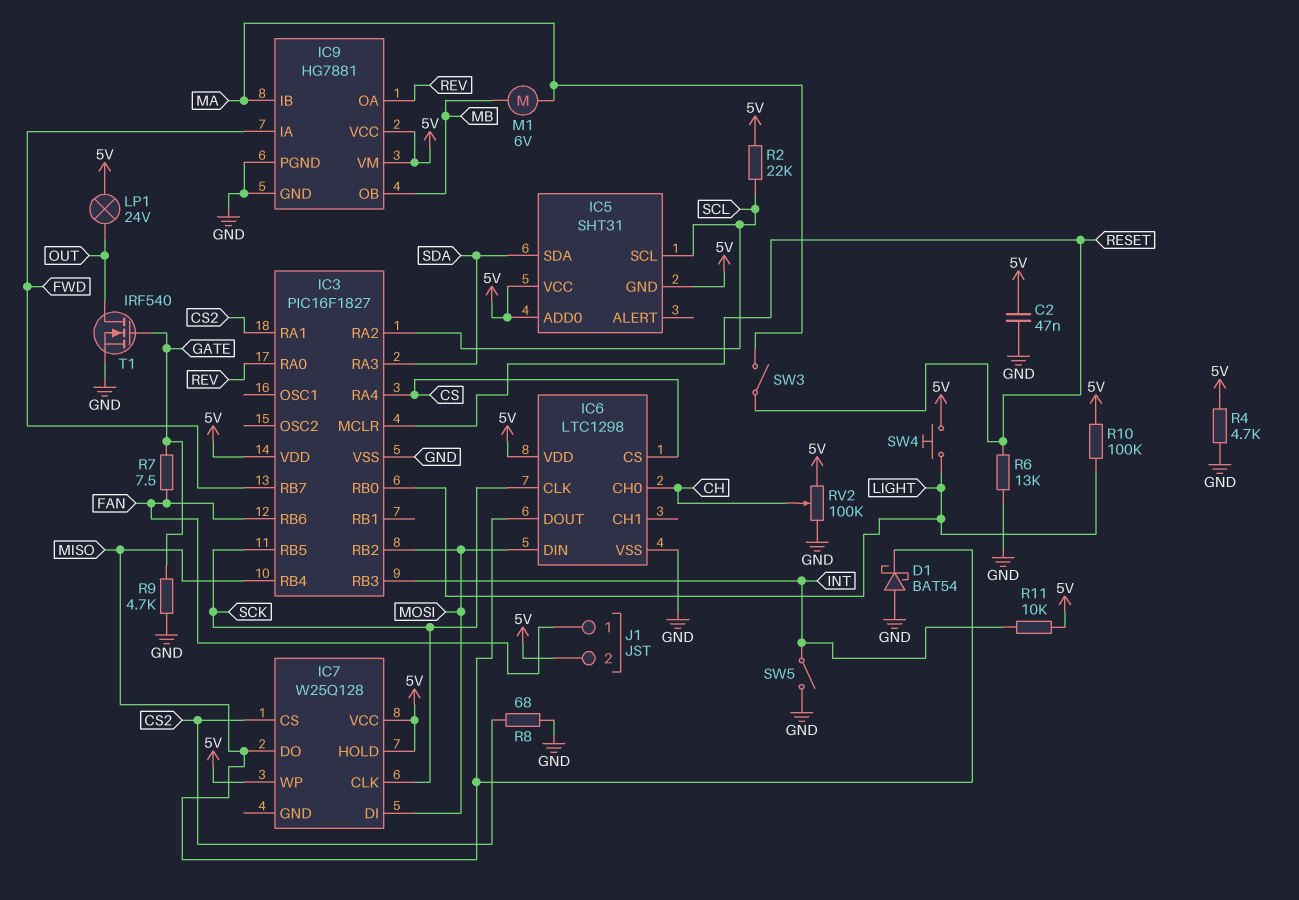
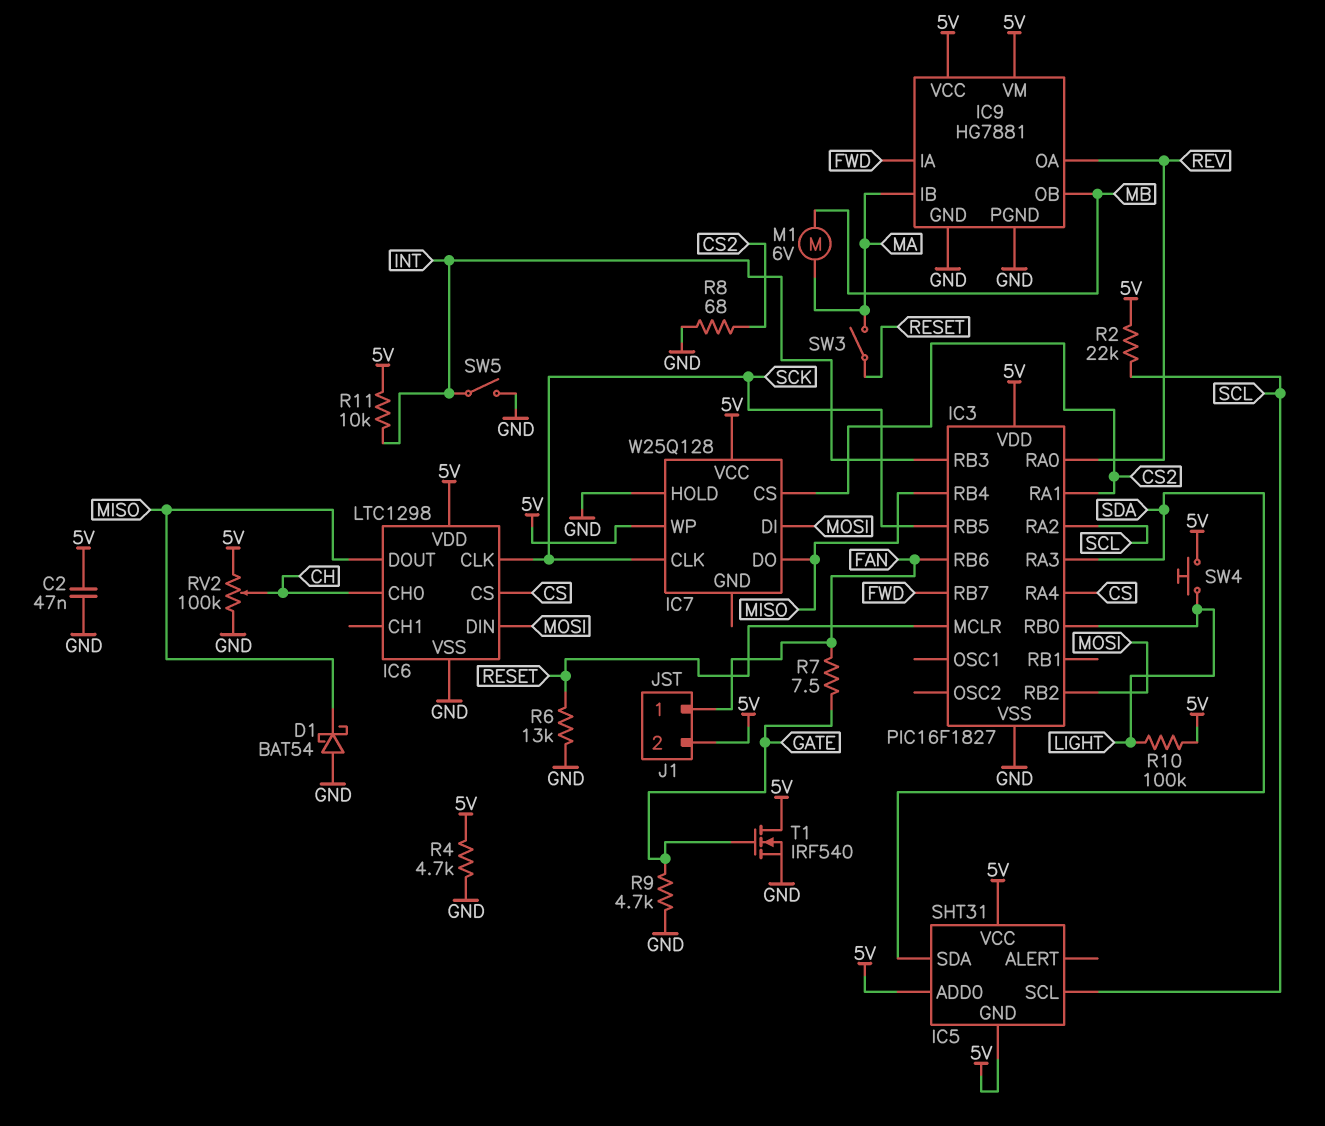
IC7 pin HOLD: 5V -> GND
LP1: lamp 24V (5V, OUT) -> none
T1: NMOS IRF540 (G GATE, D OUT, S GND) -> NMOS IRF540 (G GATE, D 5V, S GND)

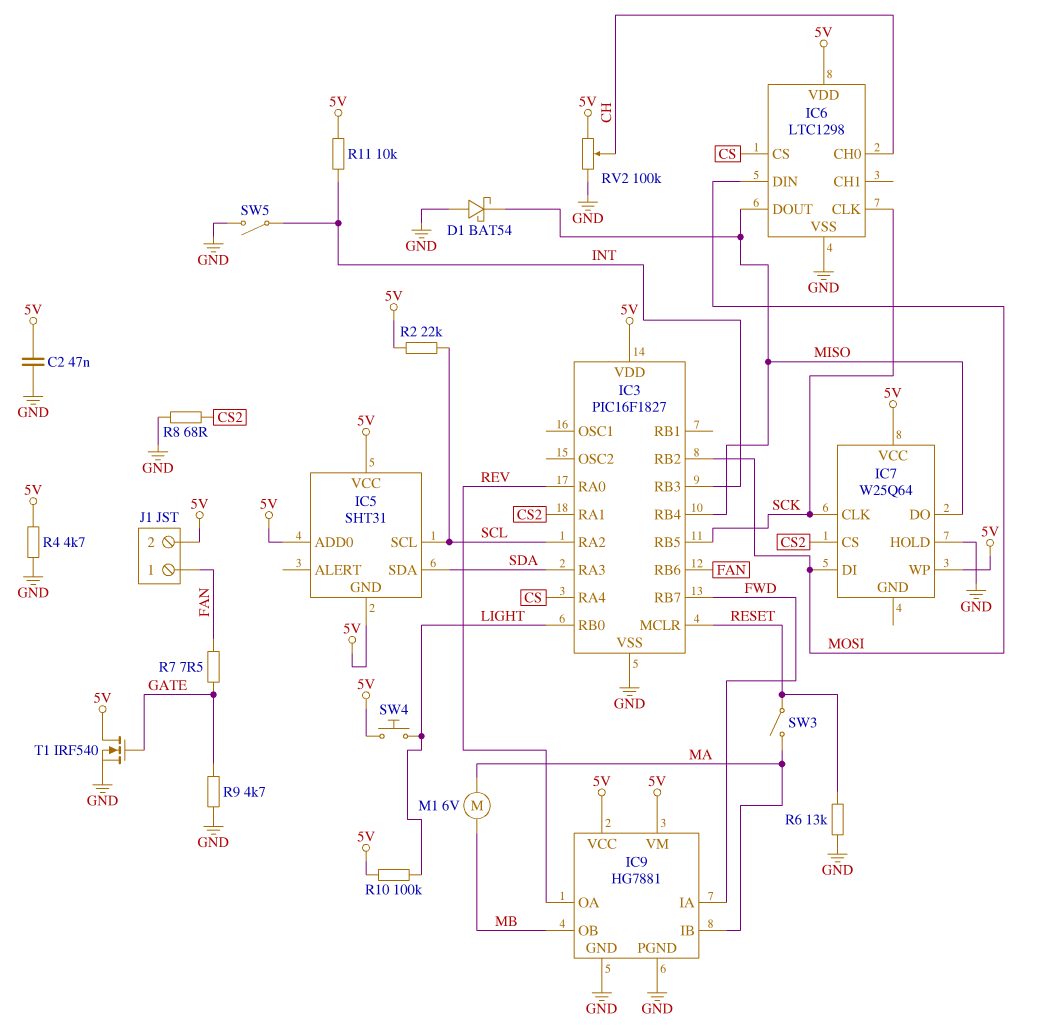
IC7: W25Q128 -> W25Q64

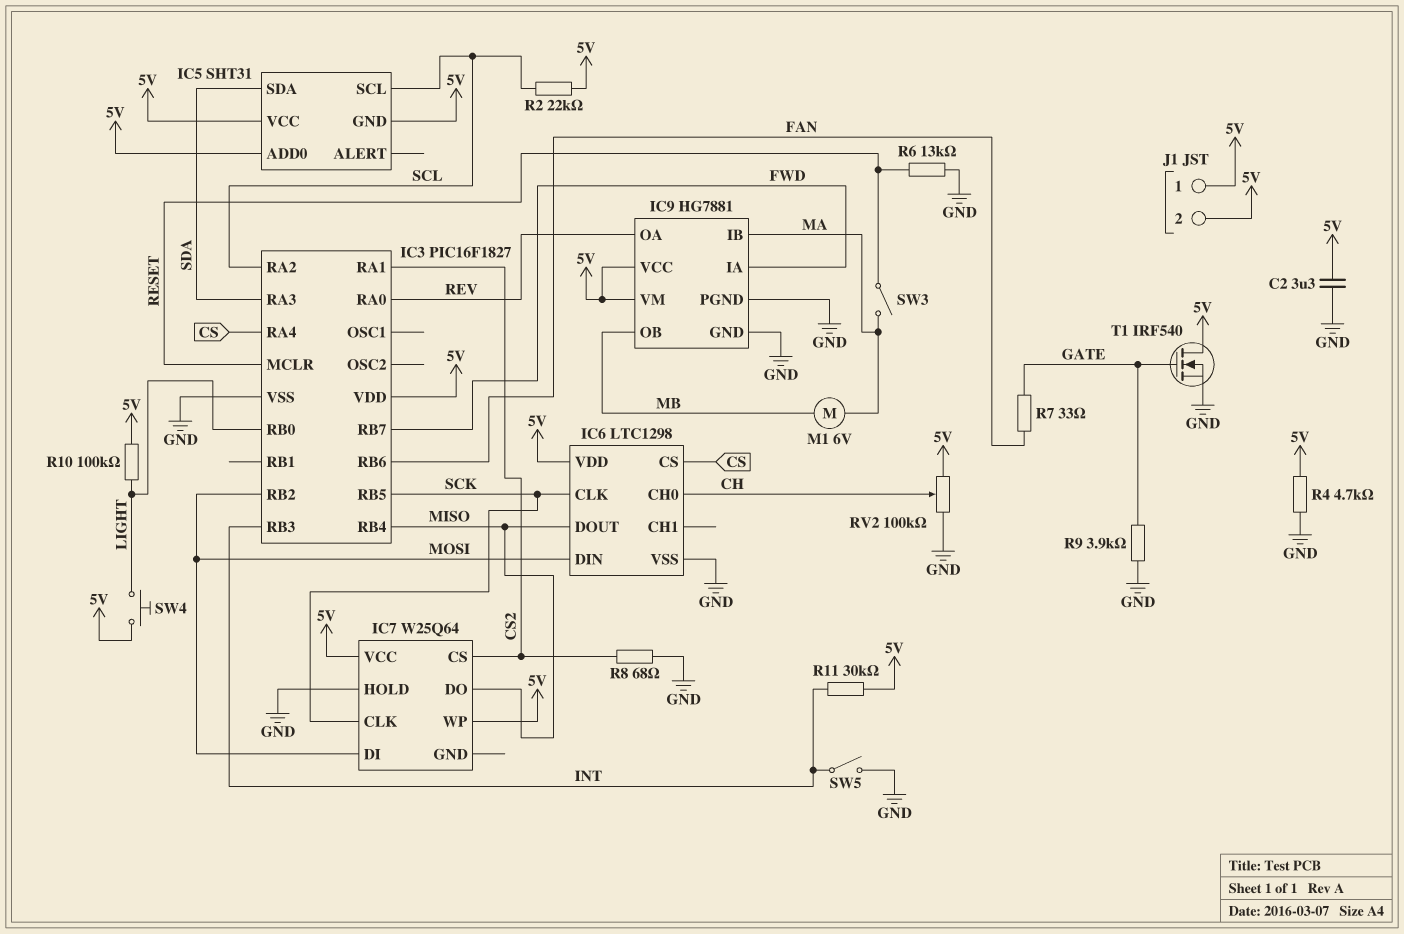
C2: 47nF (5V, GND) -> 3.3uF (5V, GND)
D1: schottky BAT54 (A GND, K MISO) -> none
J1 pin 1: FAN -> 5V
R7: 7.5 (FAN, GATE) -> 33 (FAN, GATE)
R9: 4.7k (GATE, GND) -> 3.9k (GATE, GND)
R11: 10k (5V, INT) -> 30k (5V, INT)

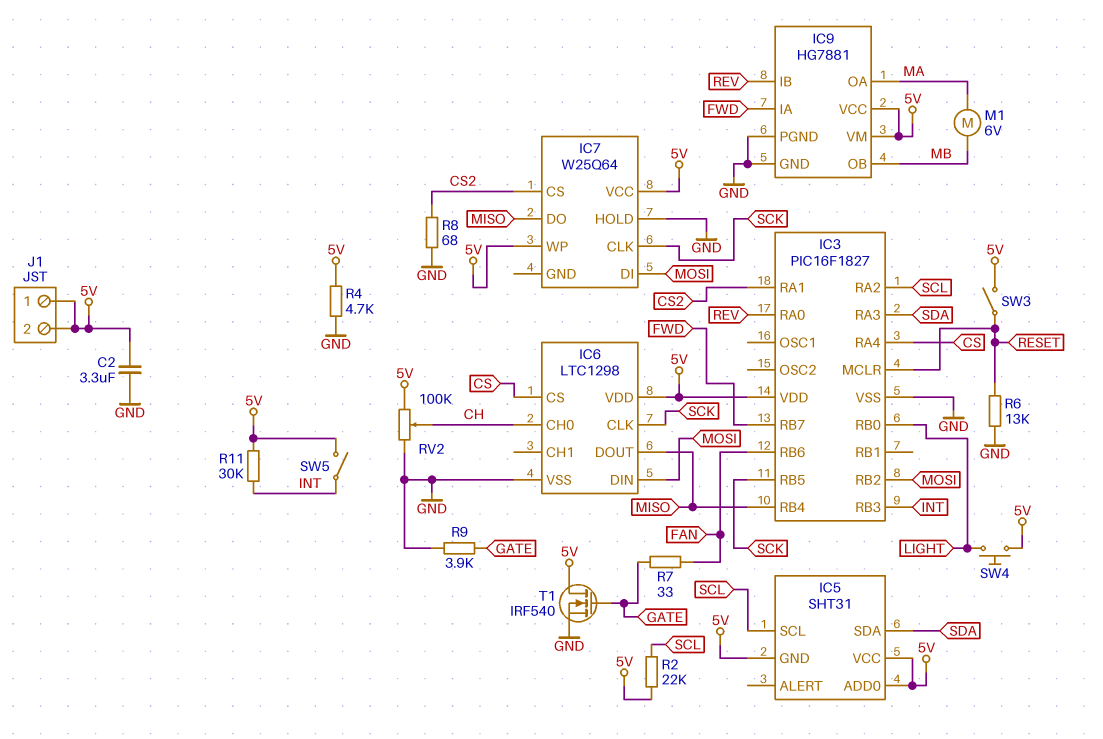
IC9 pin IB: MA -> REV
IC9 pin OA: REV -> MA
R10: 100k (5V, LIGHT) -> none
SW3: switch (MA, RESET) -> switch (5V, RESET)
SW5: switch (GND, INT) -> switch (5V, INT)

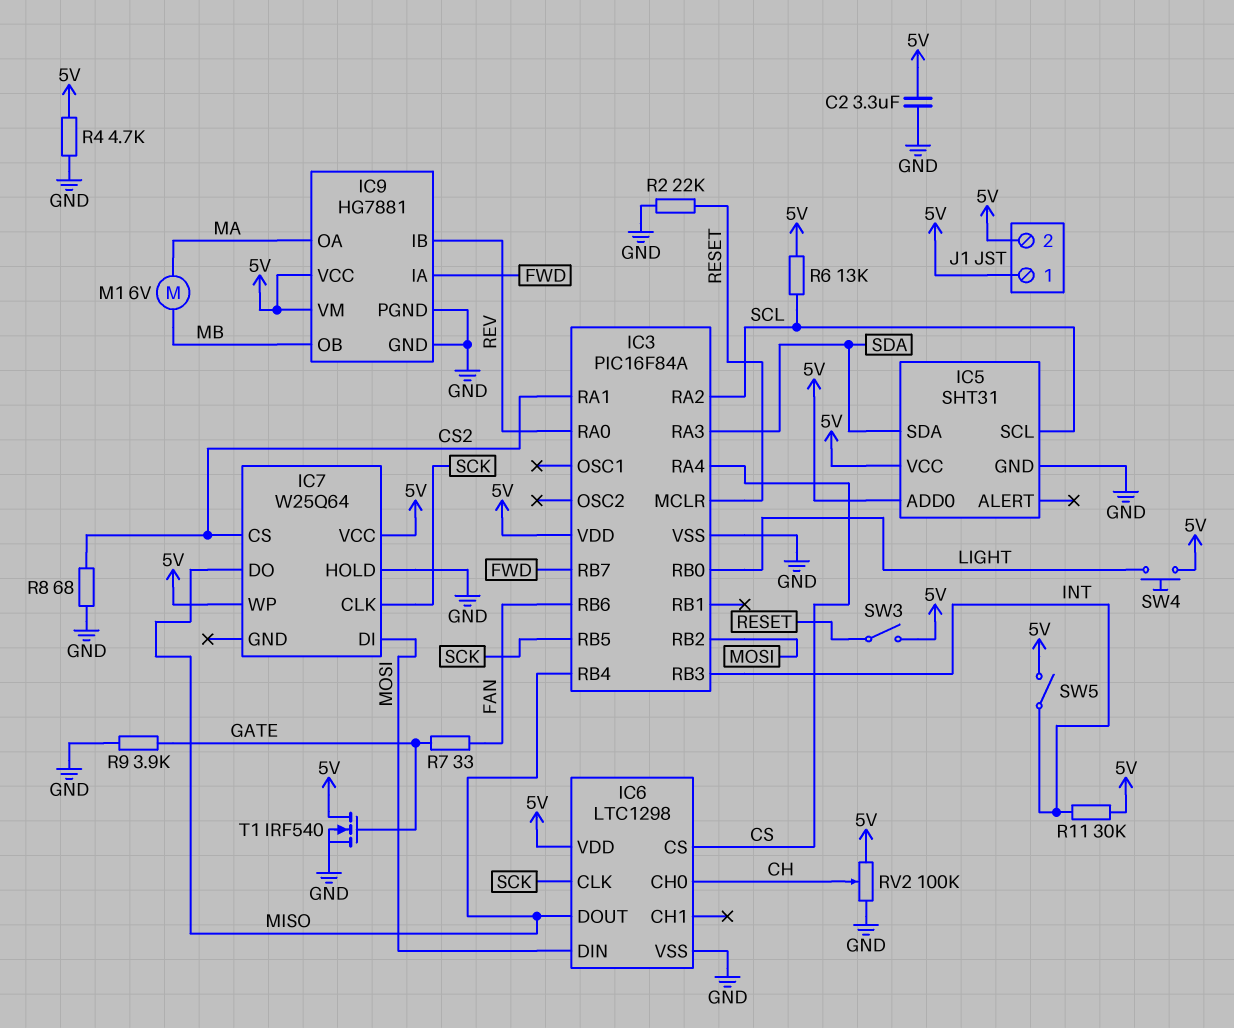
IC3: PIC16F1827 -> PIC16F84A
IC5 pin GND: 5V -> GND
R2: 22k (5V, SCL) -> 22k (GND, RESET)
R6: 13k (GND, RESET) -> 13k (5V, SCL)

